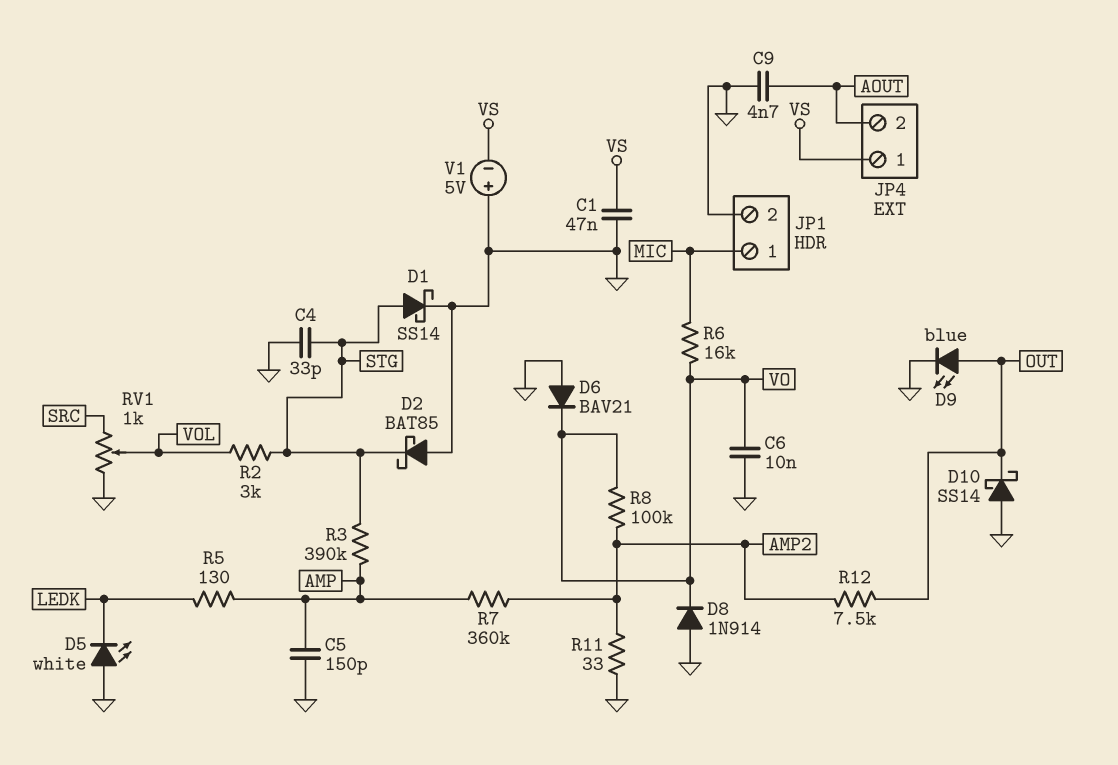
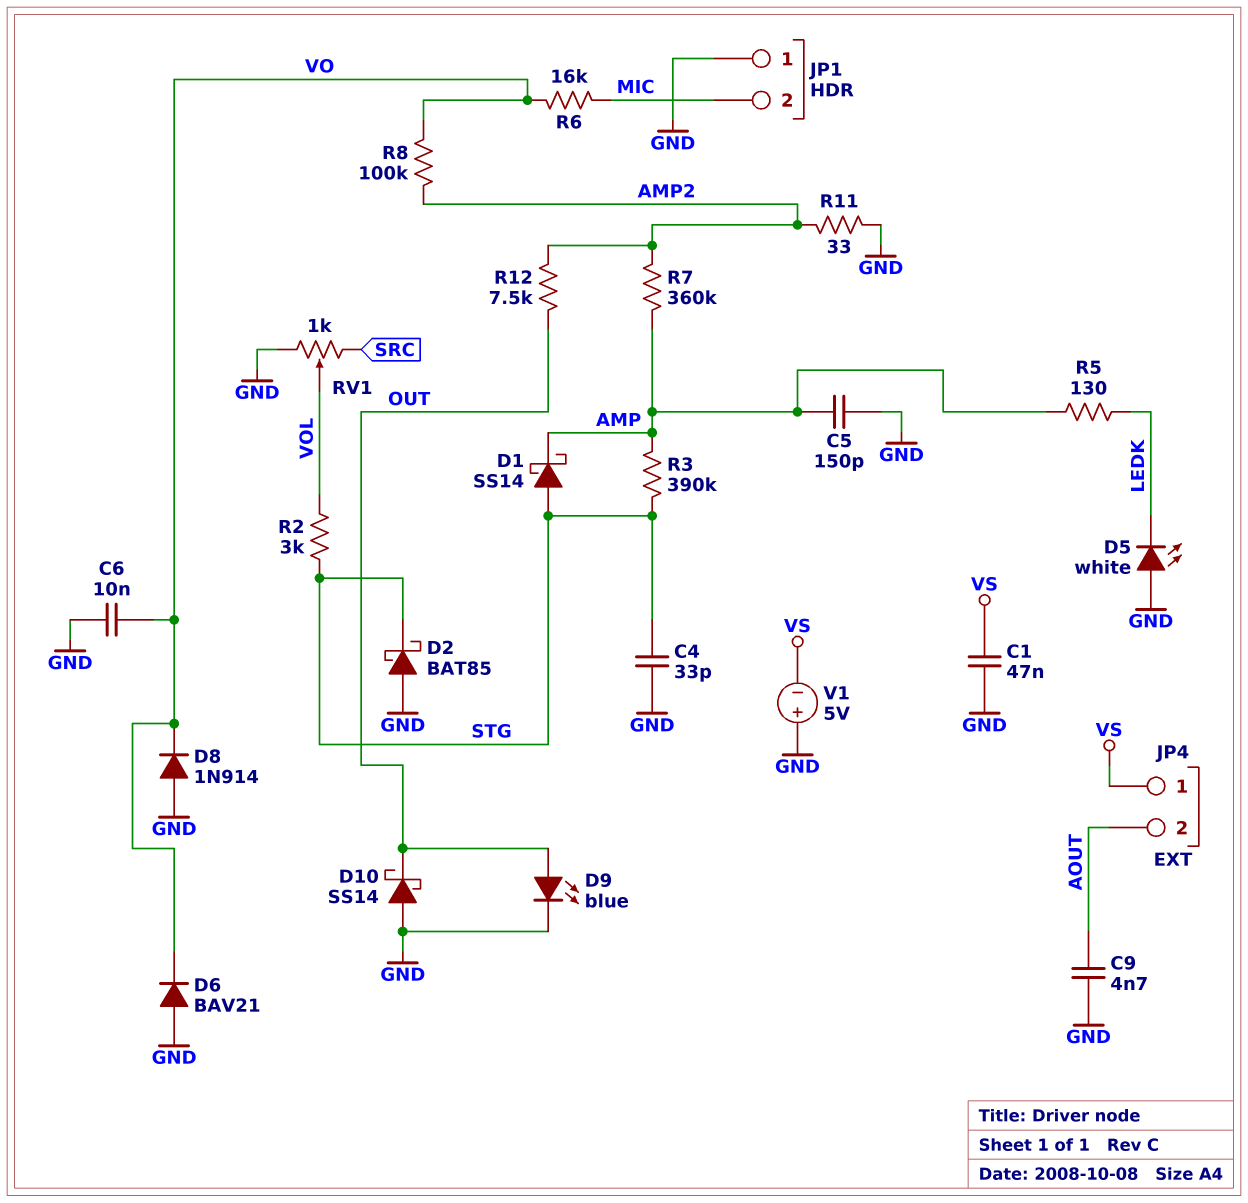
D1: schottky SS14 (A STG, K GND) -> schottky SS14 (A STG, K AMP)
JP1 pin 1: MIC -> GND
JP1 pin 2: GND -> MIC

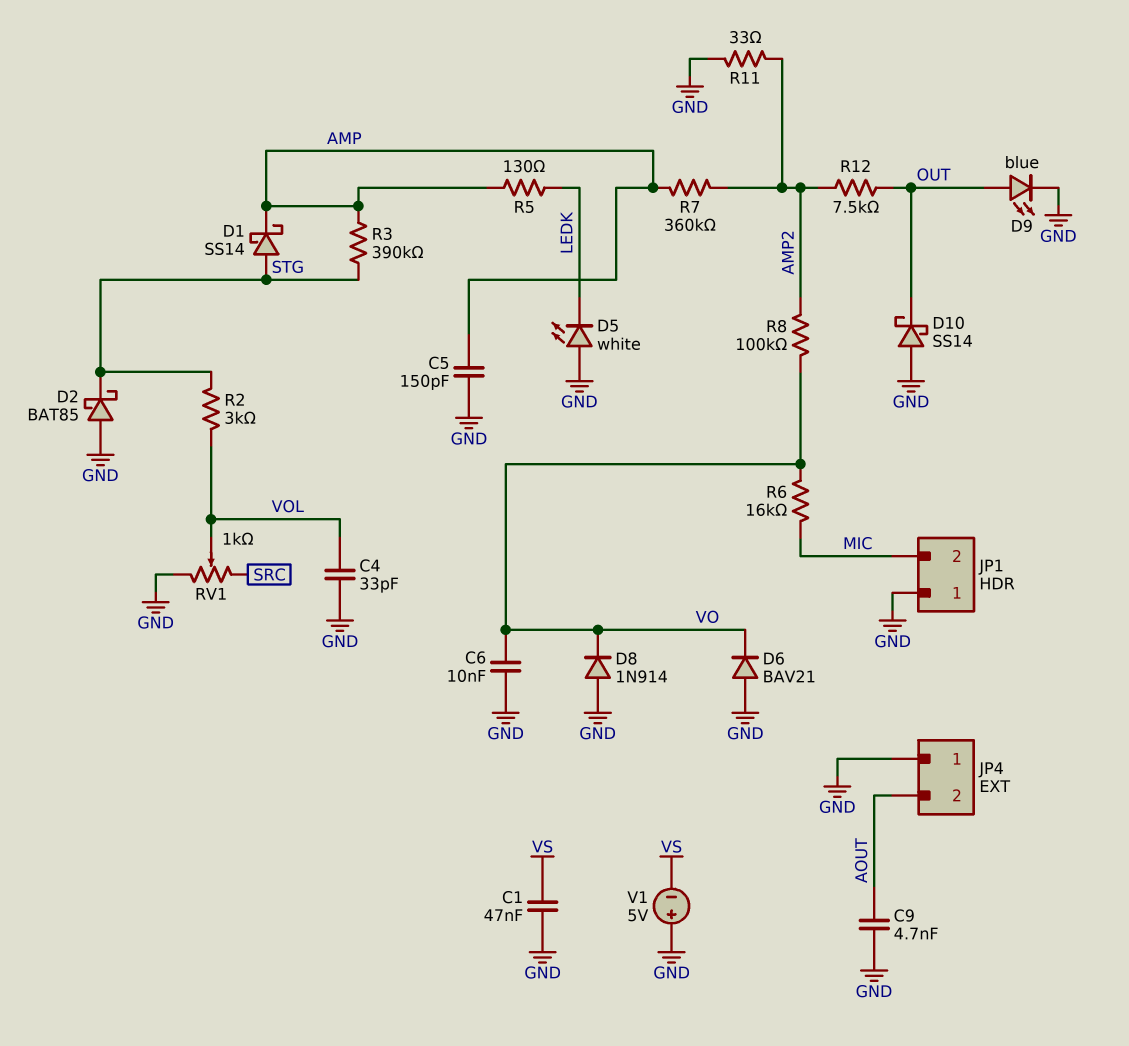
C4: 33pF (GND, STG) -> 33pF (GND, VOL)
JP4 pin 1: VS -> GND

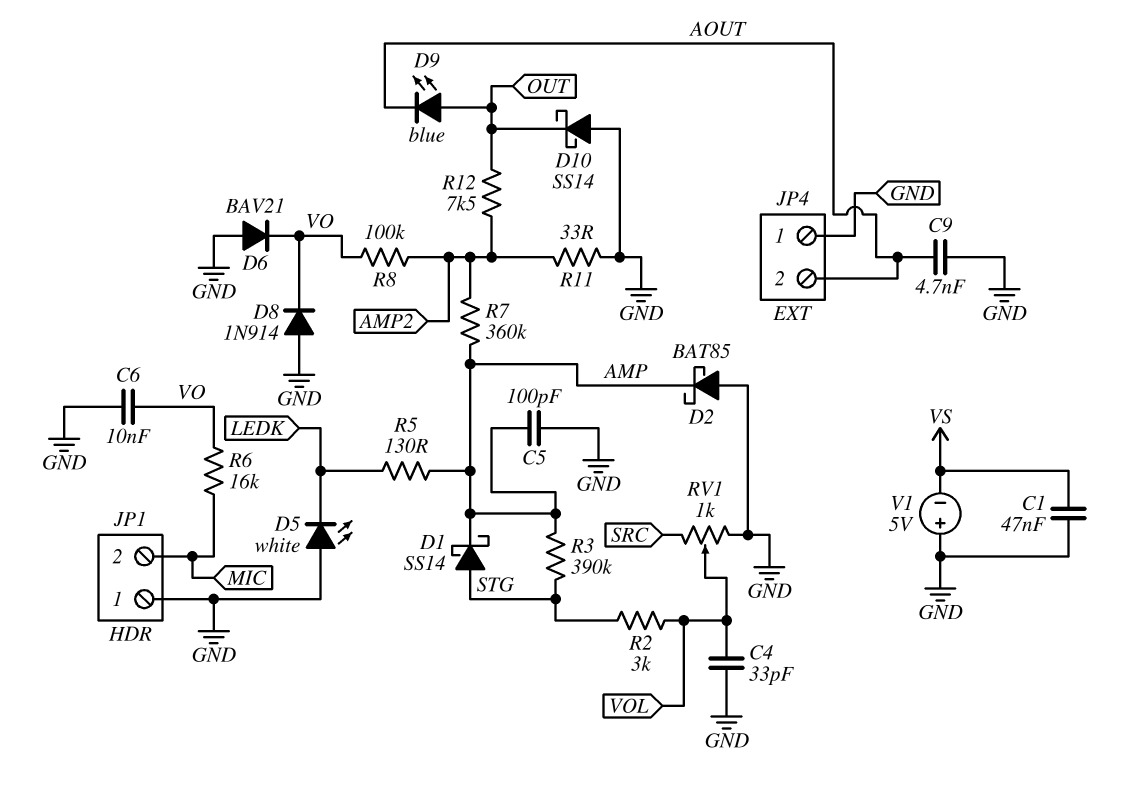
C5: 150pF (AMP, GND) -> 100pF (AMP, GND)
D2: schottky BAT85 (A GND, K STG) -> schottky BAT85 (A GND, K AMP)
D9: LED blue (A OUT, K GND) -> LED blue (A OUT, K AOUT)

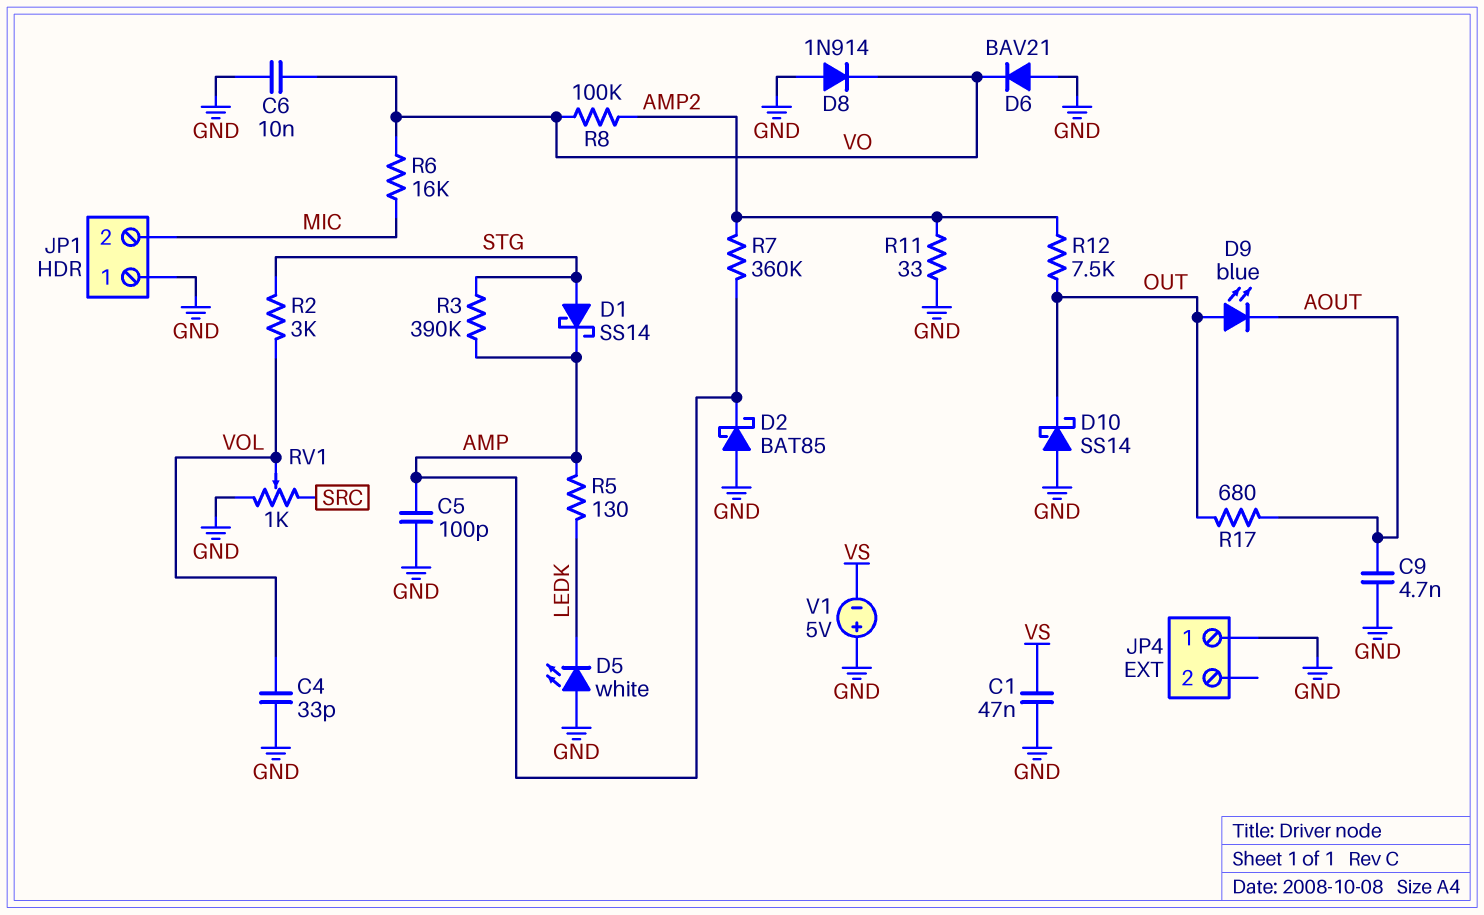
JP4 pin 2: AOUT -> none
R17: none -> 680 (AOUT, OUT)

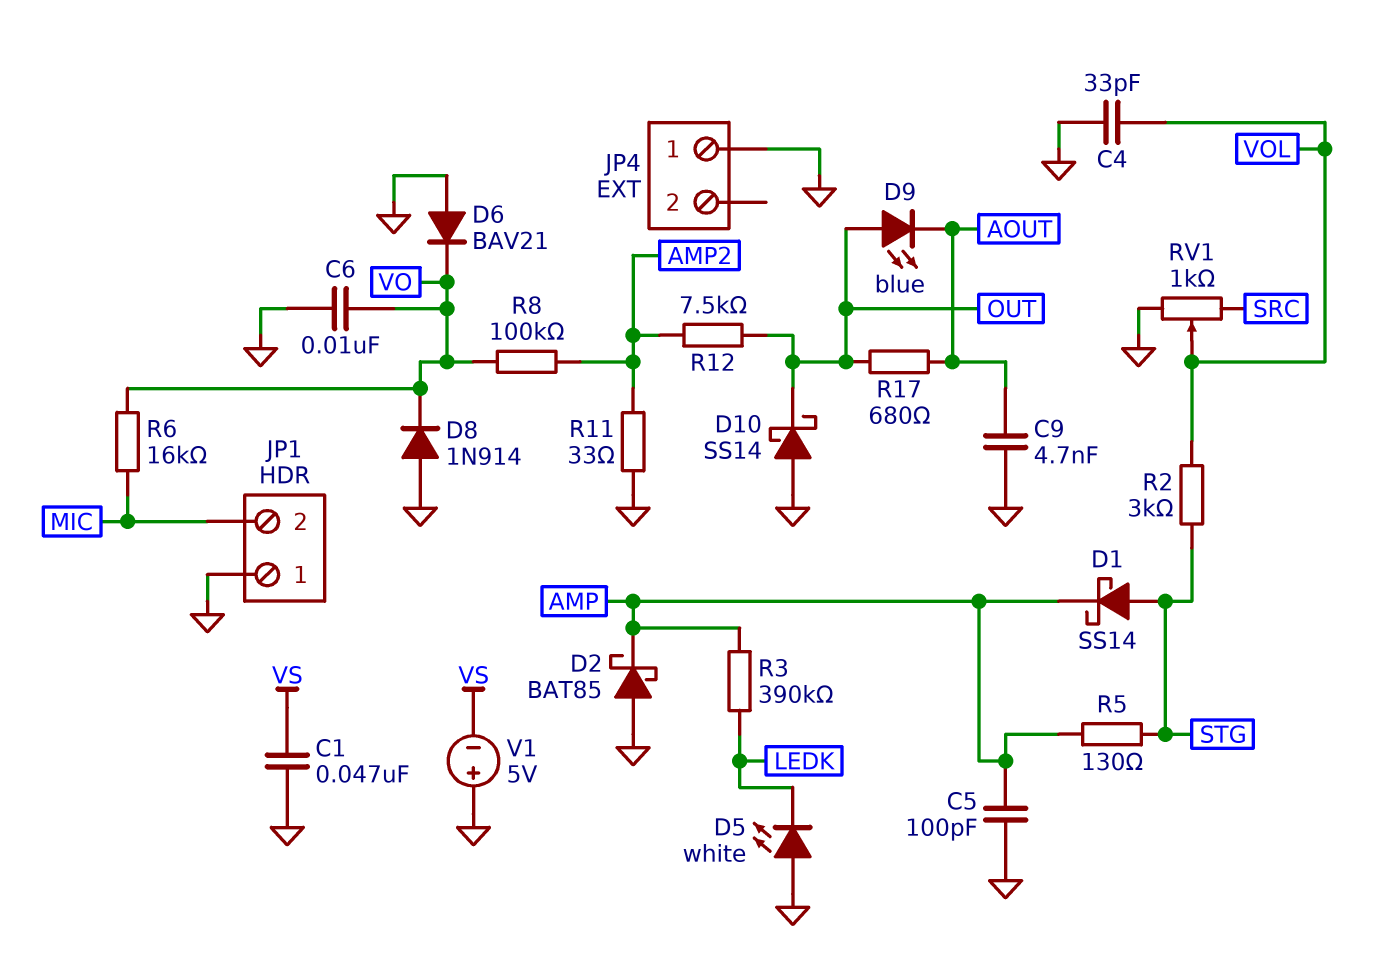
R3: 390k (AMP, STG) -> 390k (AMP, LEDK)
R5: 130 (AMP, LEDK) -> 130 (AMP, STG)
R7: 360k (AMP, AMP2) -> none

